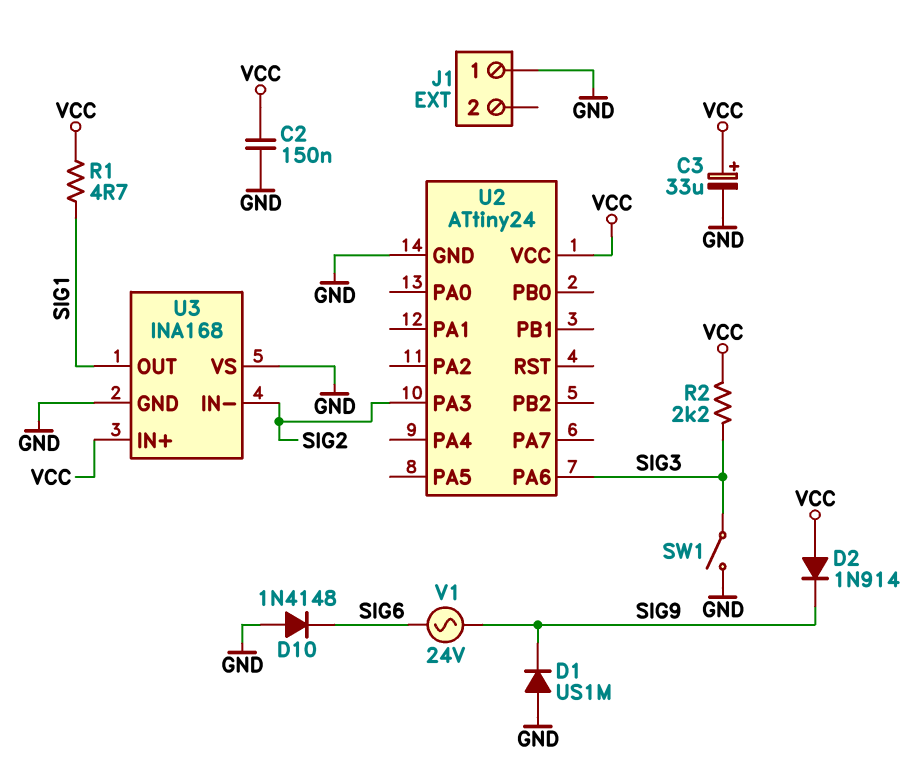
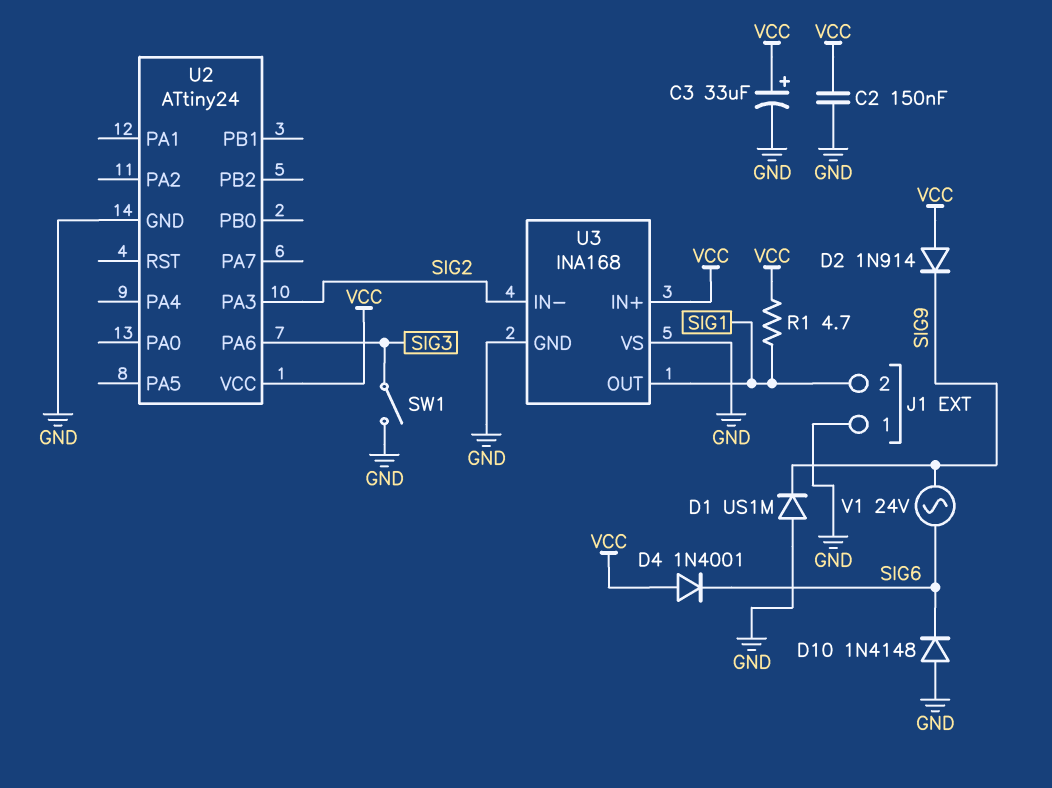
D4: none -> diode 1N4001 (A VCC, K SIG6)
J1 pin 2: none -> SIG1
R2: 2.2k (SIG3, VCC) -> none

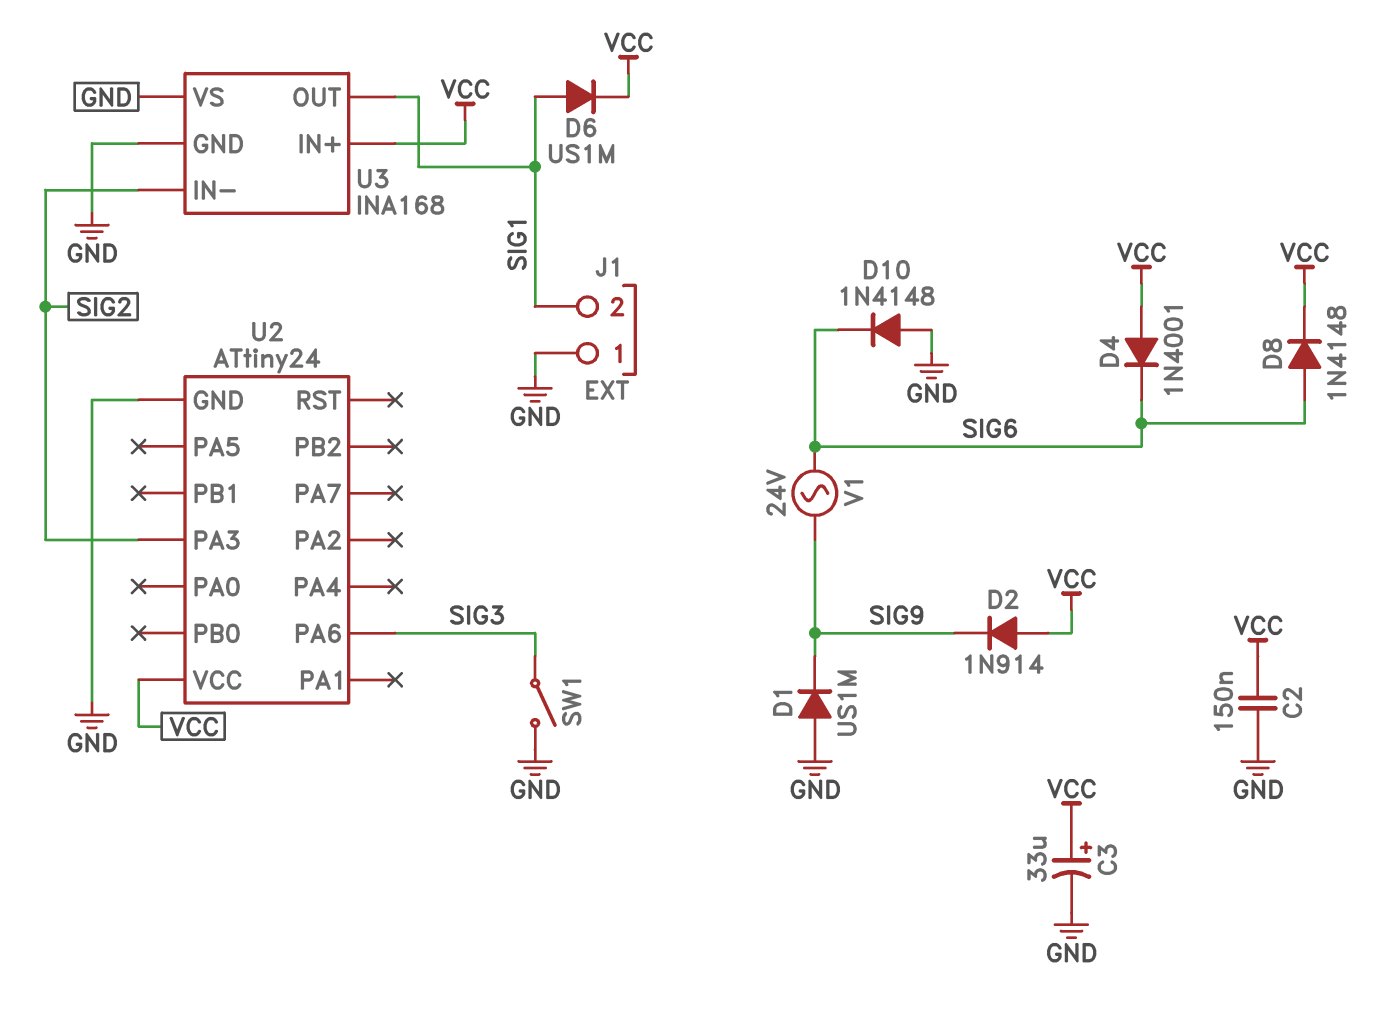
D6: none -> diode US1M (A SIG1, K VCC)
D8: none -> diode 1N4148 (A SIG6, K VCC)
R1: 4.7 (SIG1, VCC) -> none

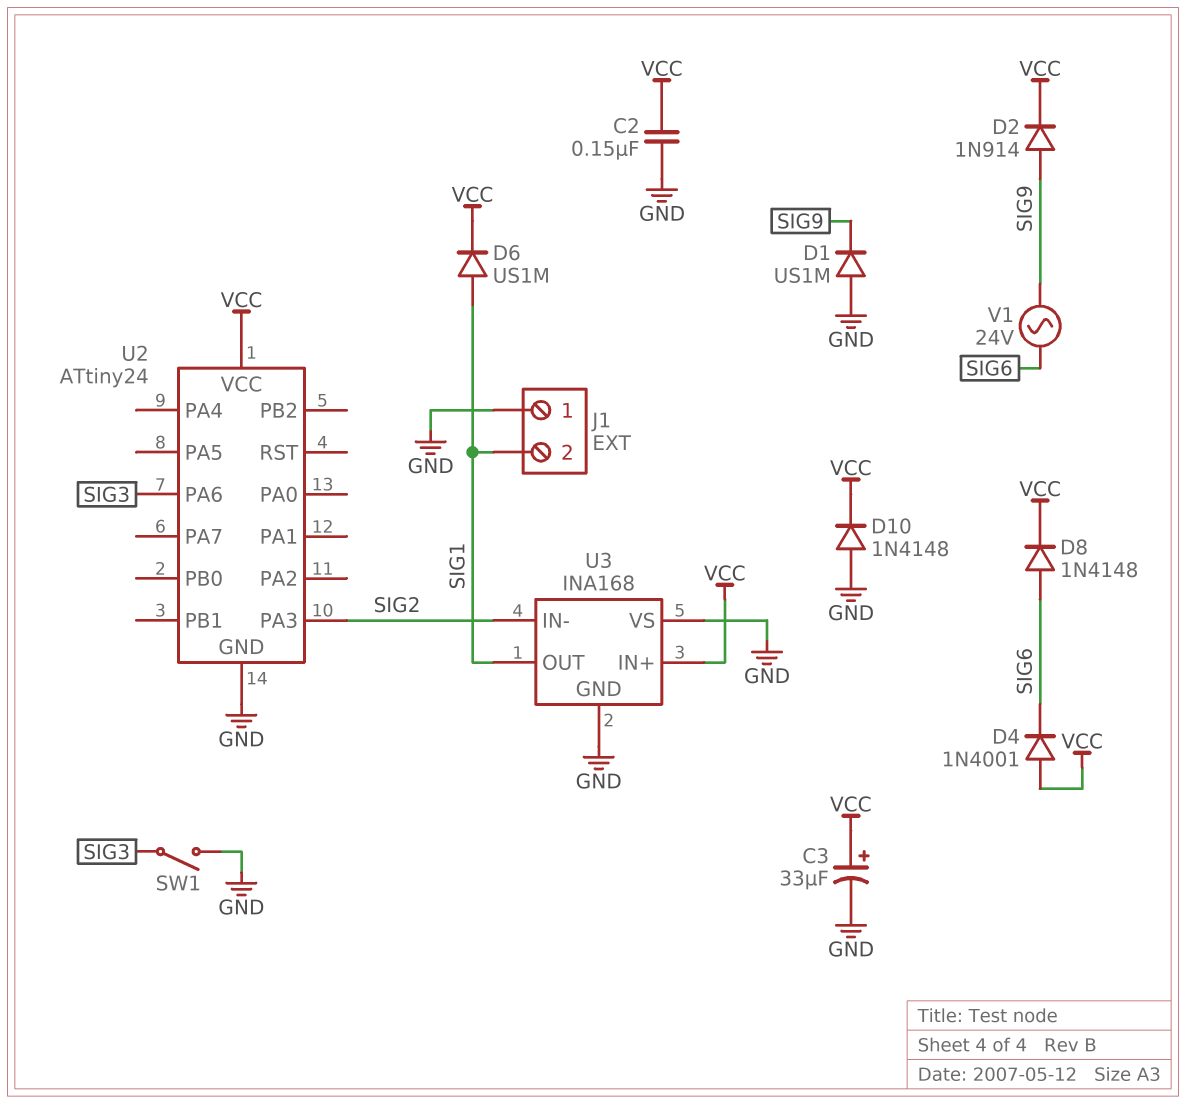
D2: diode 1N914 (A VCC, K SIG9) -> diode 1N914 (A SIG9, K VCC)
D10: diode 1N4148 (A GND, K SIG6) -> diode 1N4148 (A GND, K VCC)

